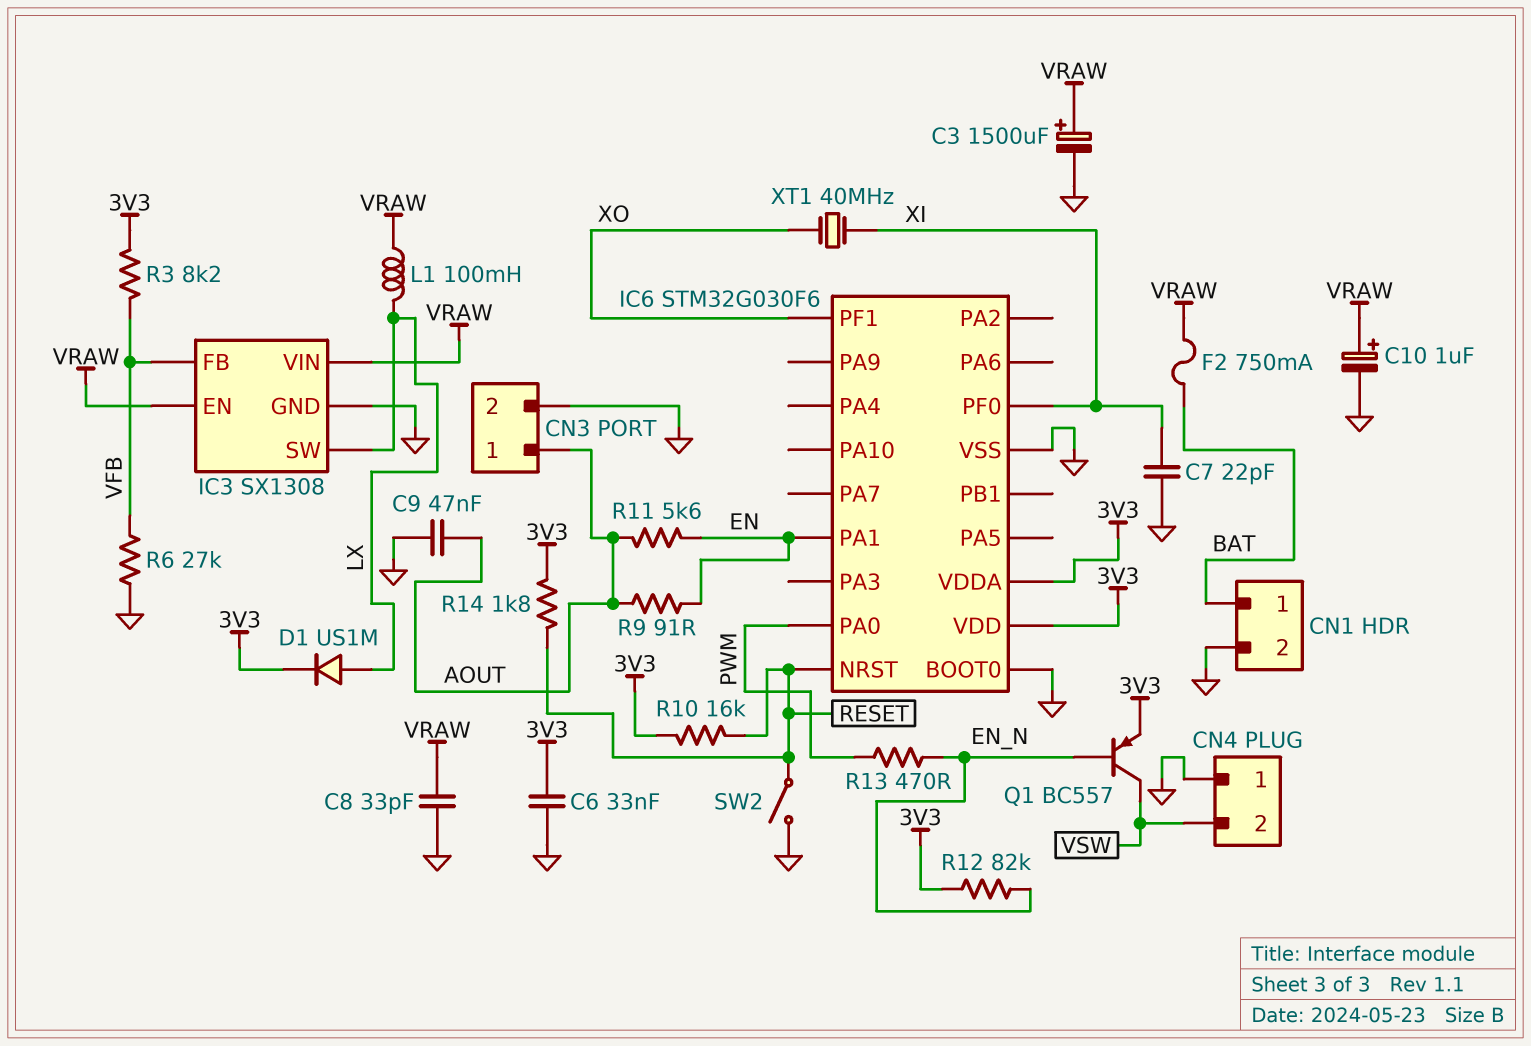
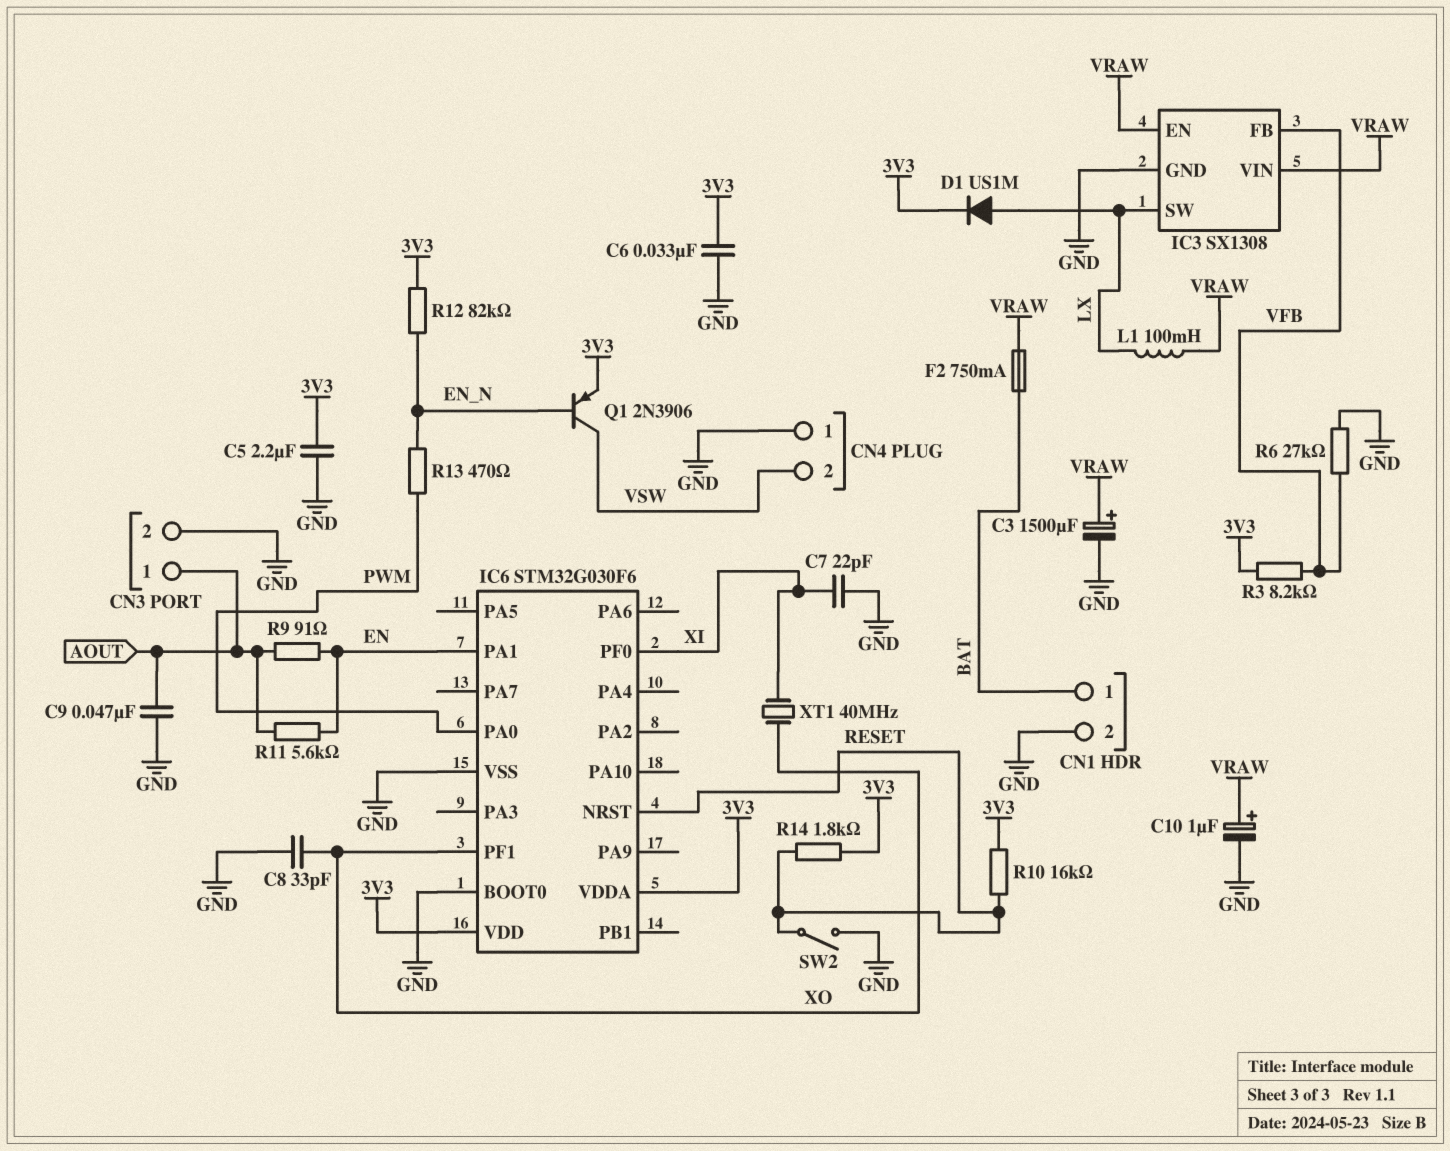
C5: none -> 2.2uF (3V3, GND)
C8: 33pF (GND, VRAW) -> 33pF (GND, XO)
Q1: PNP BC557 (B EN_N, C VSW, E 3V3) -> PNP 2N3906 (B EN_N, C VSW, E 3V3)

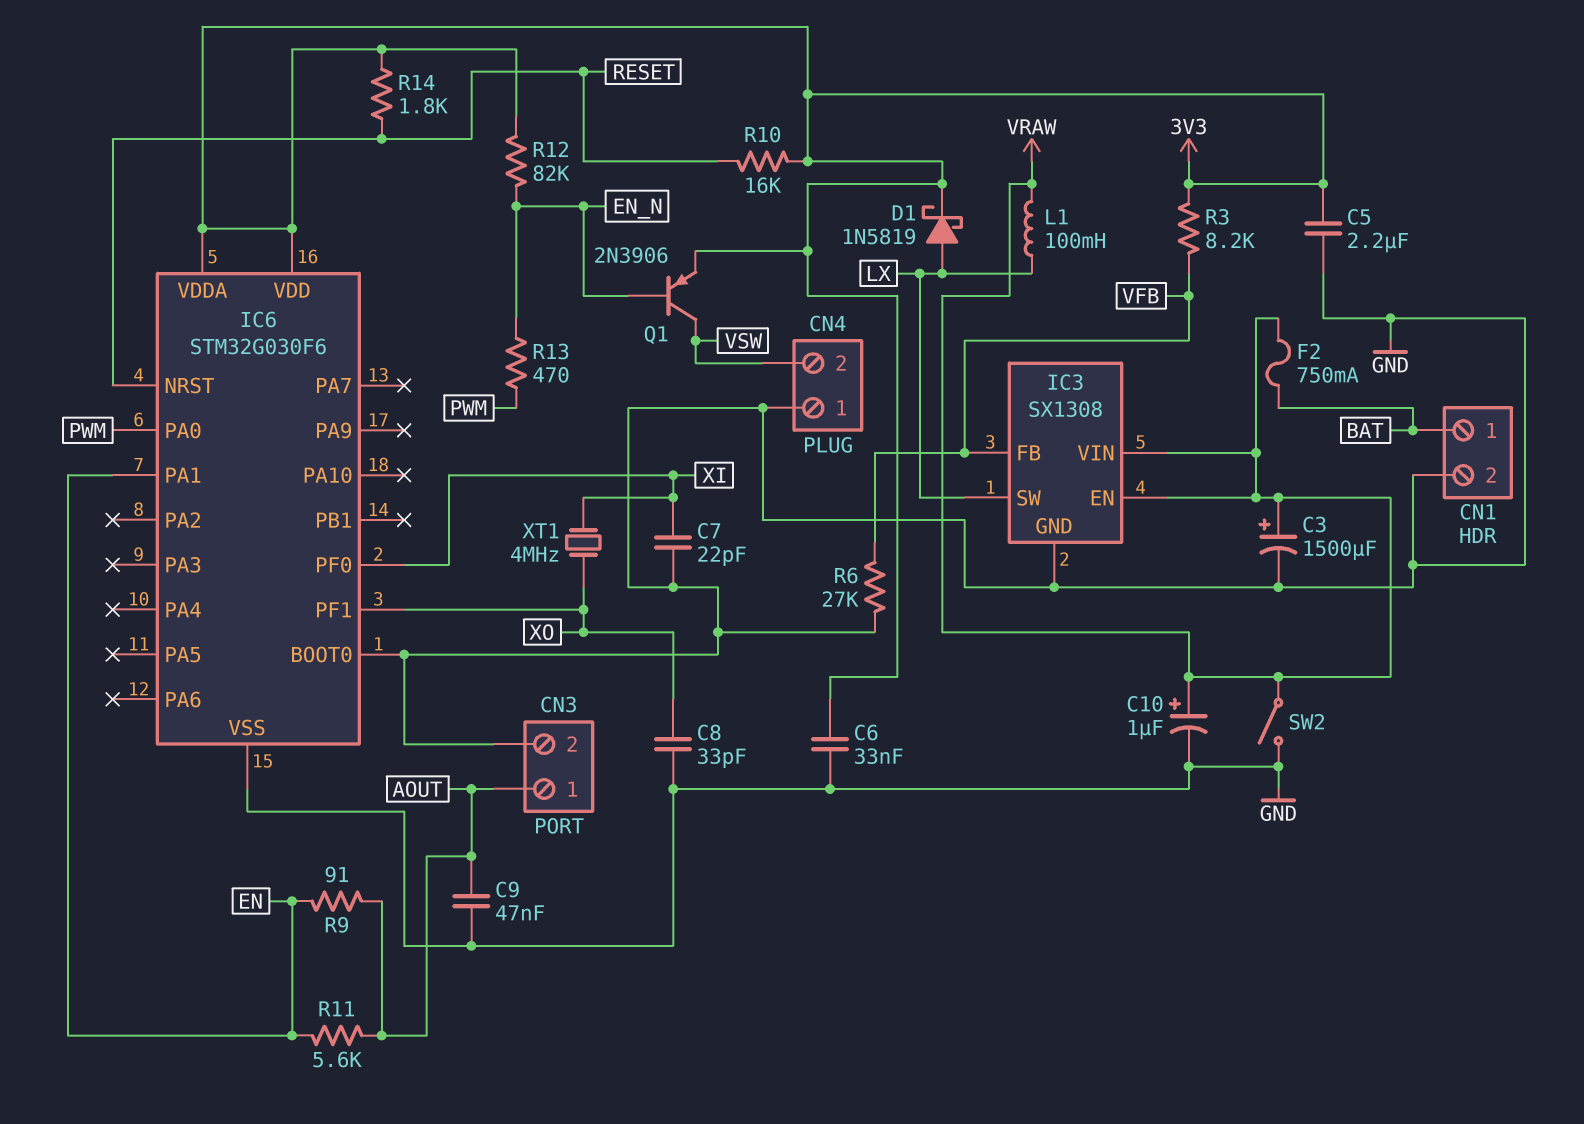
D1: diode US1M (A LX, K 3V3) -> schottky 1N5819 (A LX, K 3V3)
SW2: switch (GND, RESET) -> switch (GND, VRAW)
XT1: 40MHz (XI, XO) -> 4MHz (XI, XO)

